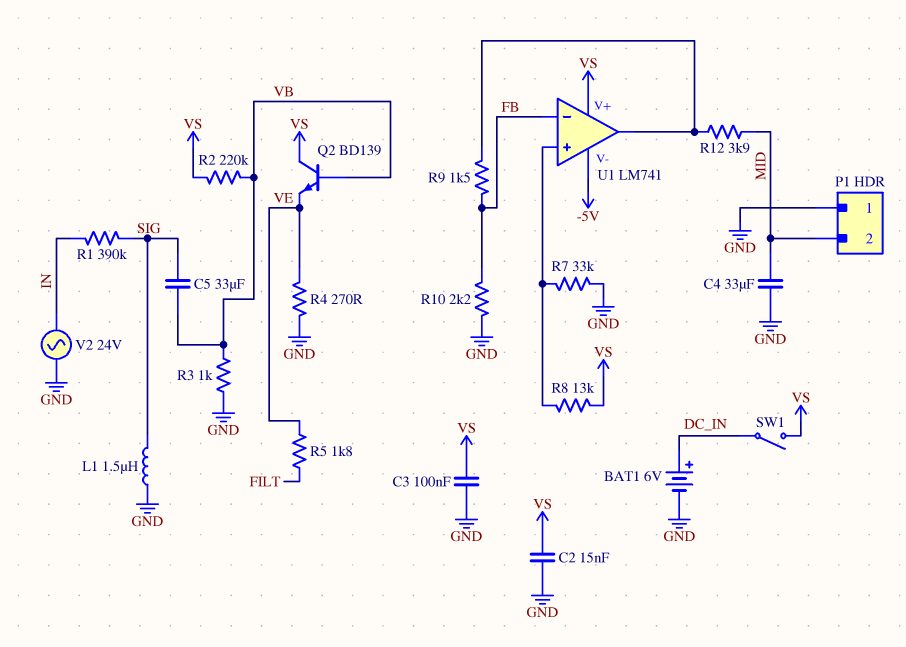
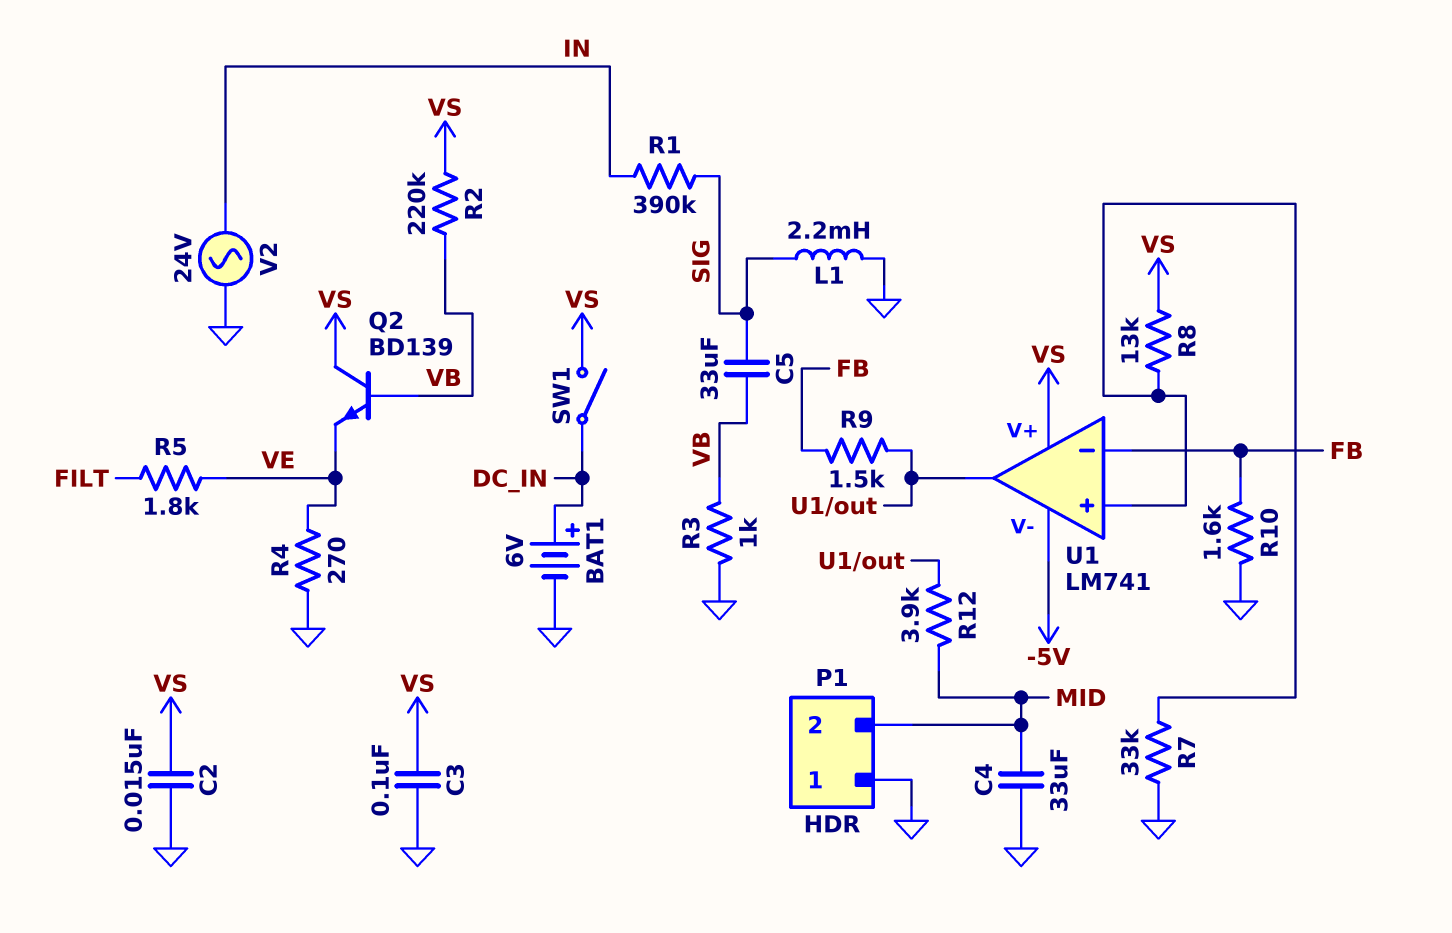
L1: 1.5uH (GND, SIG) -> 2.2mH (GND, SIG)
R10: 2.2k (FB, GND) -> 1.6k (FB, GND)

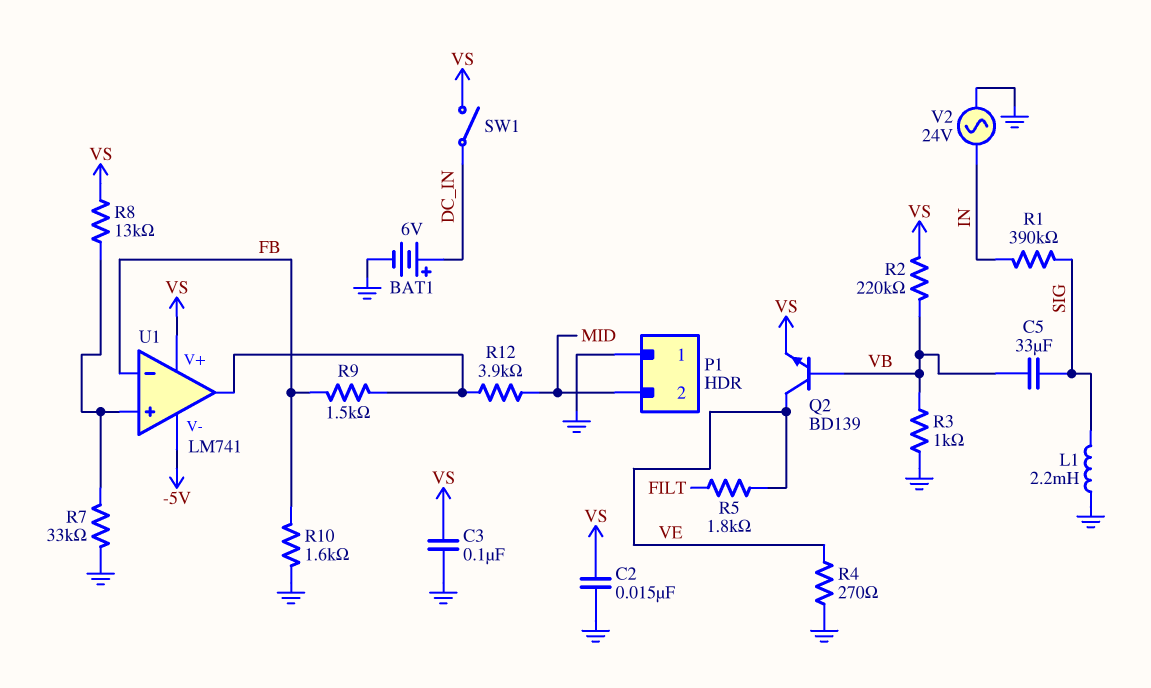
C4: 33uF (GND, MID) -> none
Q2: NPN BD139 (B VB, C VS, E VE) -> NPN BD139 (B VB, C VE, E VS)

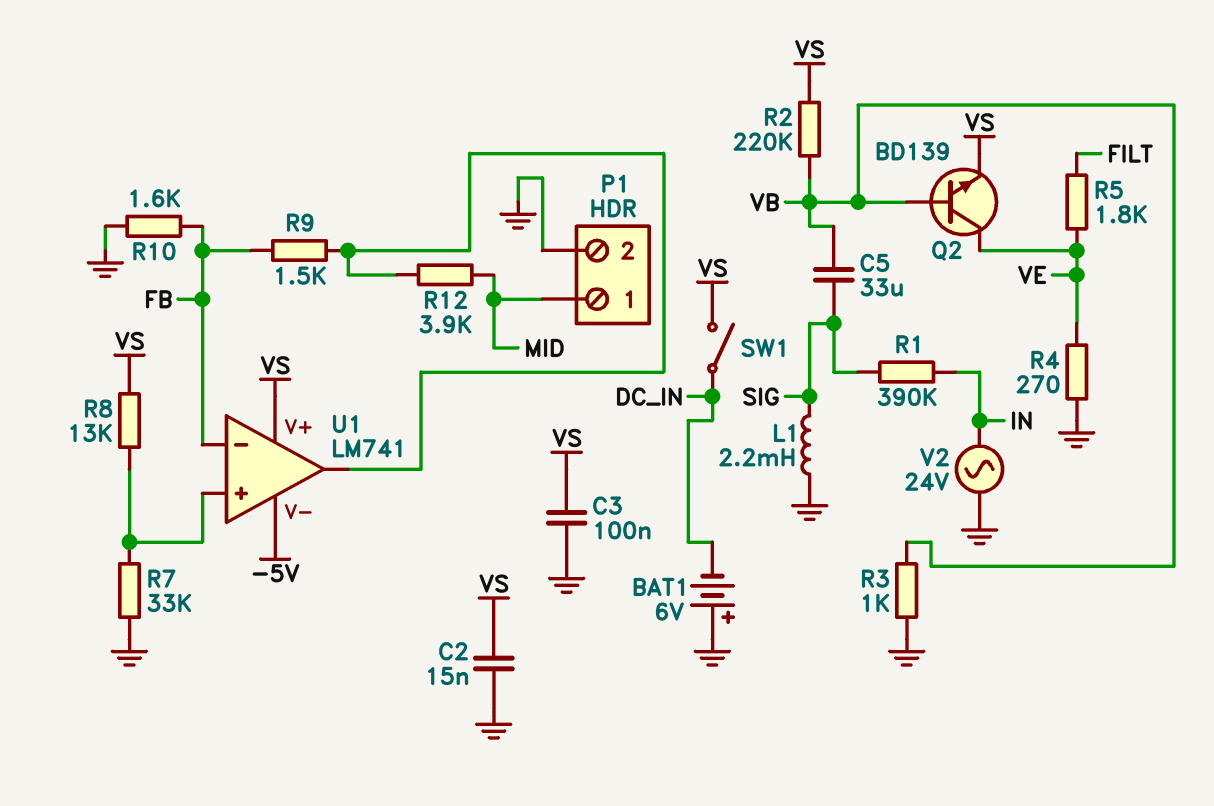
BAT1: 6V (plus DC_IN, minus GND) -> 6V (plus GND, minus DC_IN)
P1 pin 1: GND -> MID
P1 pin 2: MID -> GND

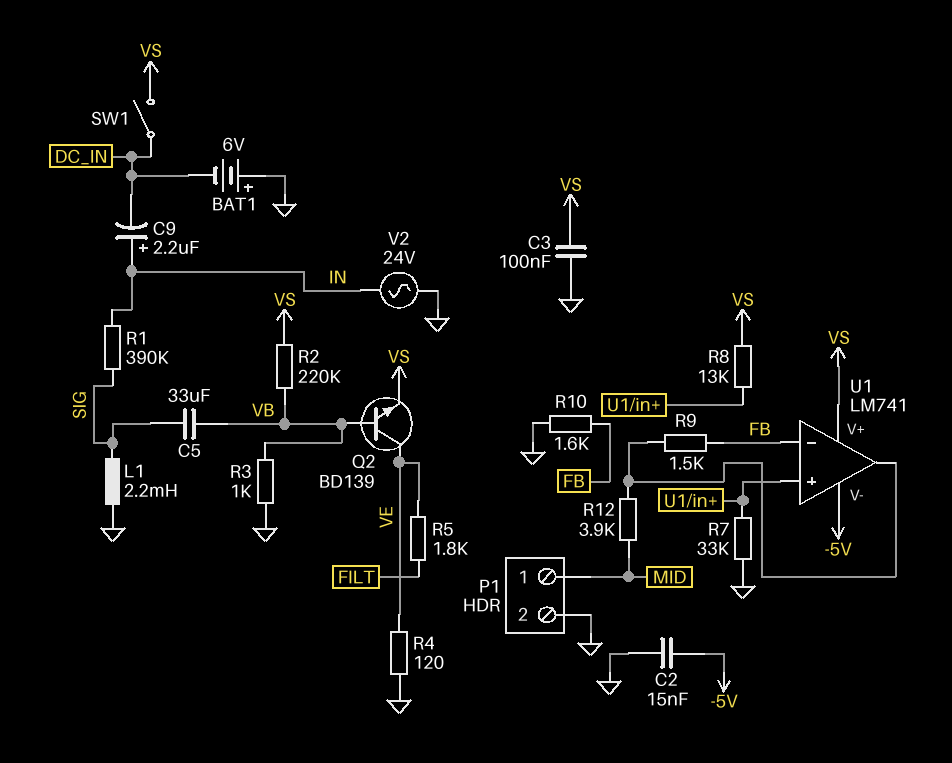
C2: 15nF (GND, VS) -> 15nF (-5V, GND)
C9: none -> 2.2uF (plus IN, minus DC_IN)
R4: 270 (GND, VE) -> 120 (GND, VE)

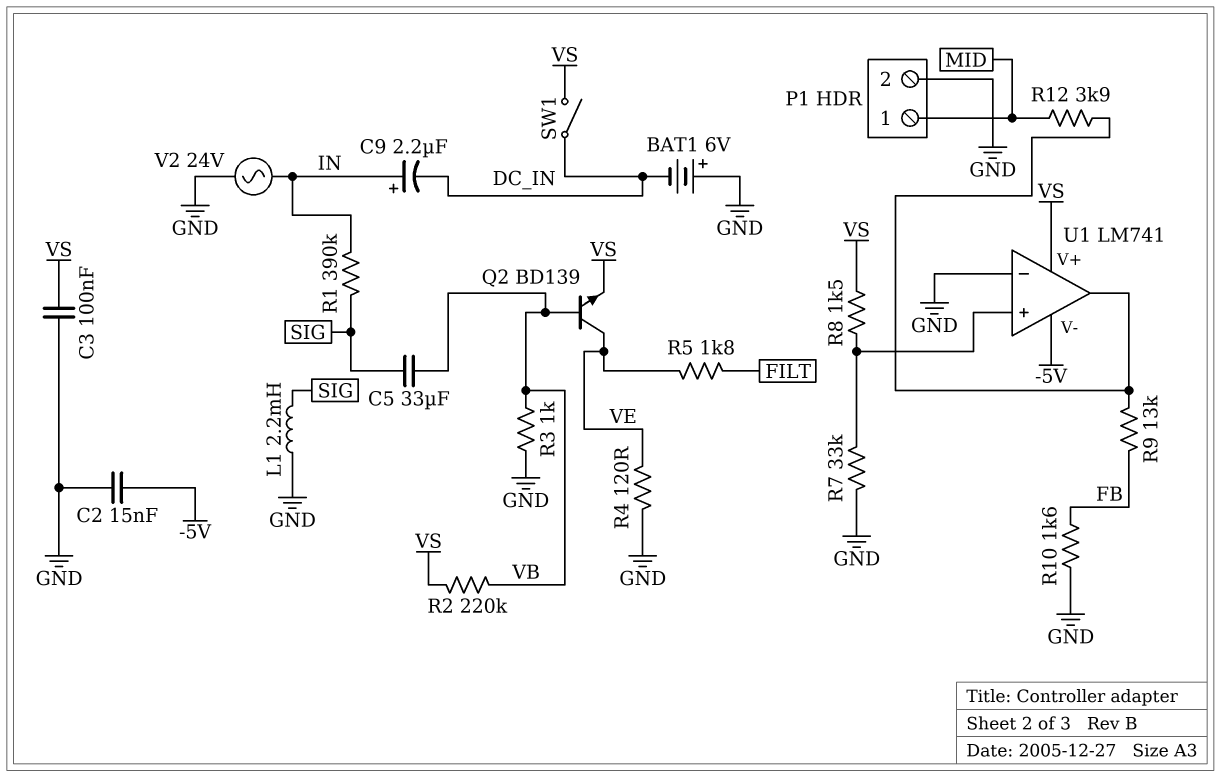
R8: 13k (U1/in+, VS) -> 1.5k (U1/in+, VS)
R9: 1.5k (FB, U1/out) -> 13k (FB, U1/out)
U1 pin in-: FB -> GND

